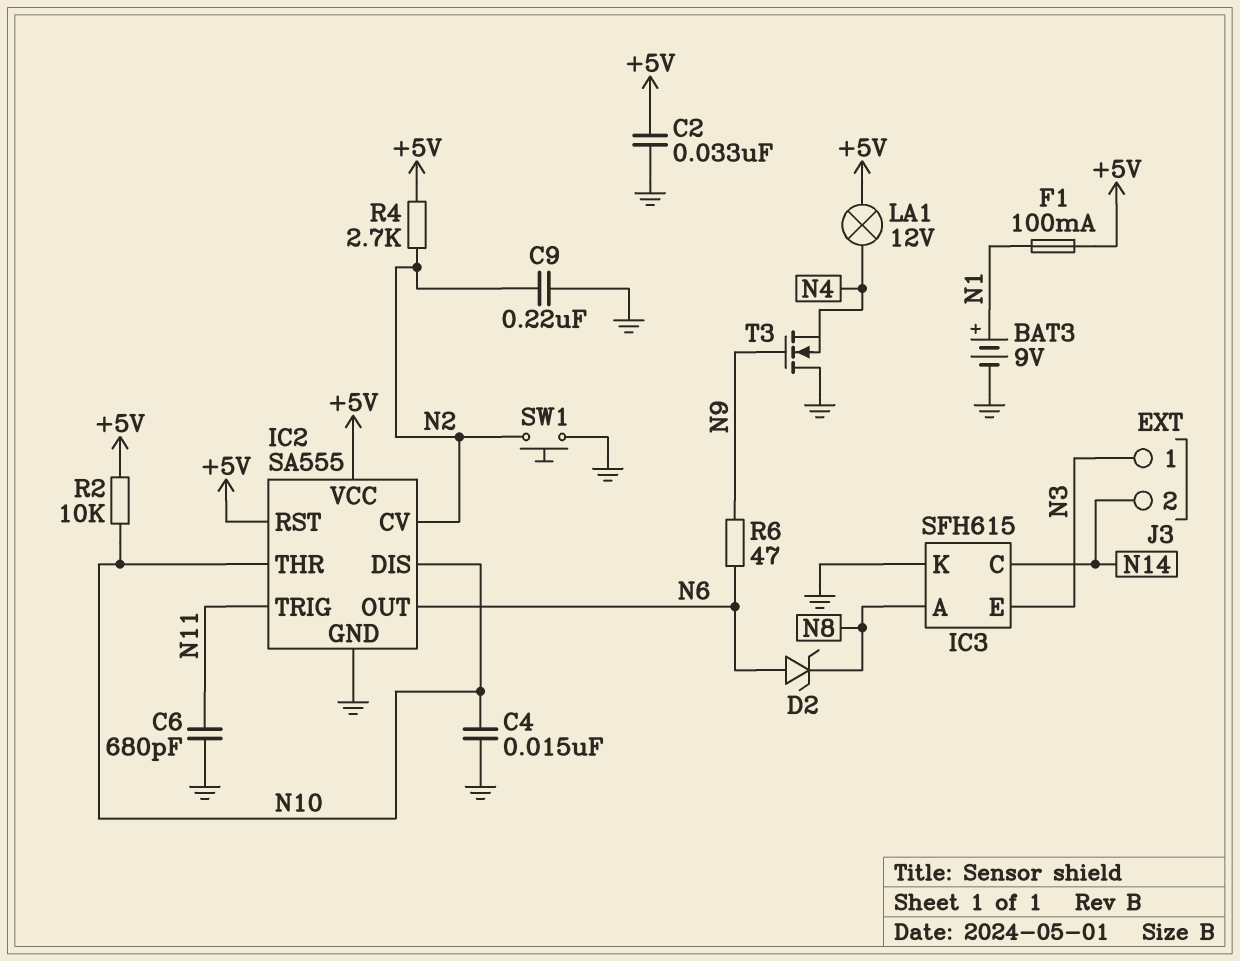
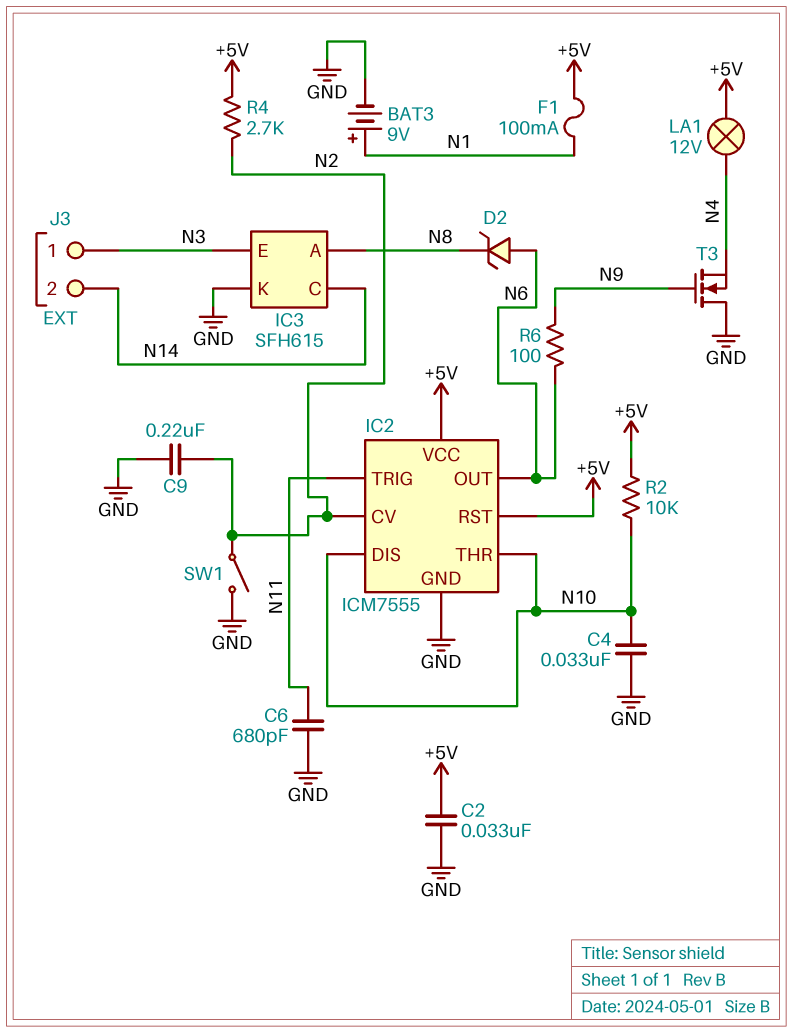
C4: 15nF (GND, N10) -> 33nF (GND, N10)
IC2: SA555 -> ICM7555
R6: 47 (N6, N9) -> 100 (N6, N9)
SW1: button (GND, N2) -> switch (GND, N2)

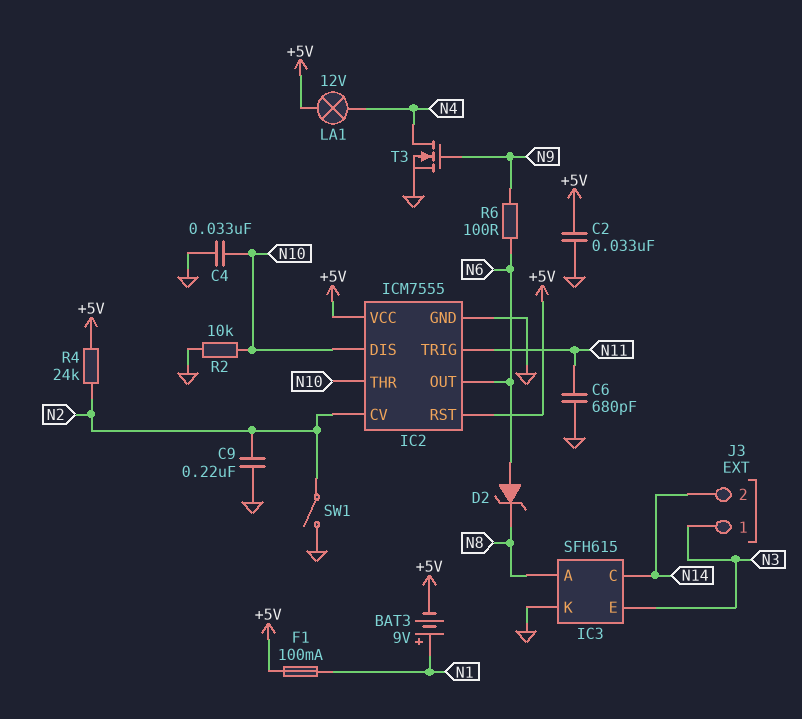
BAT3: 9V (plus N1, minus GND) -> 9V (plus N1, minus +5V)
R2: 10k (+5V, N10) -> 10k (GND, N10)
R4: 2.7k (+5V, N2) -> 24k (+5V, N2)
T3: NMOS (G N9, D GND, S N4) -> NMOS (G N9, D N4, S GND)

